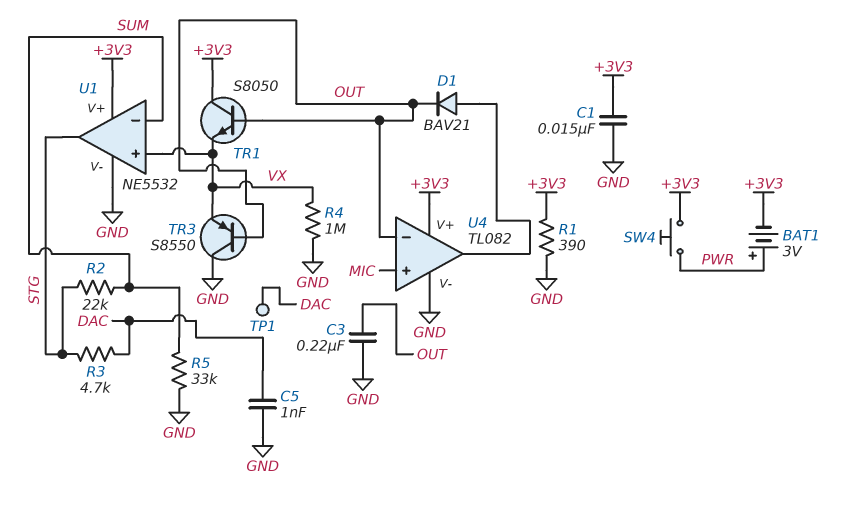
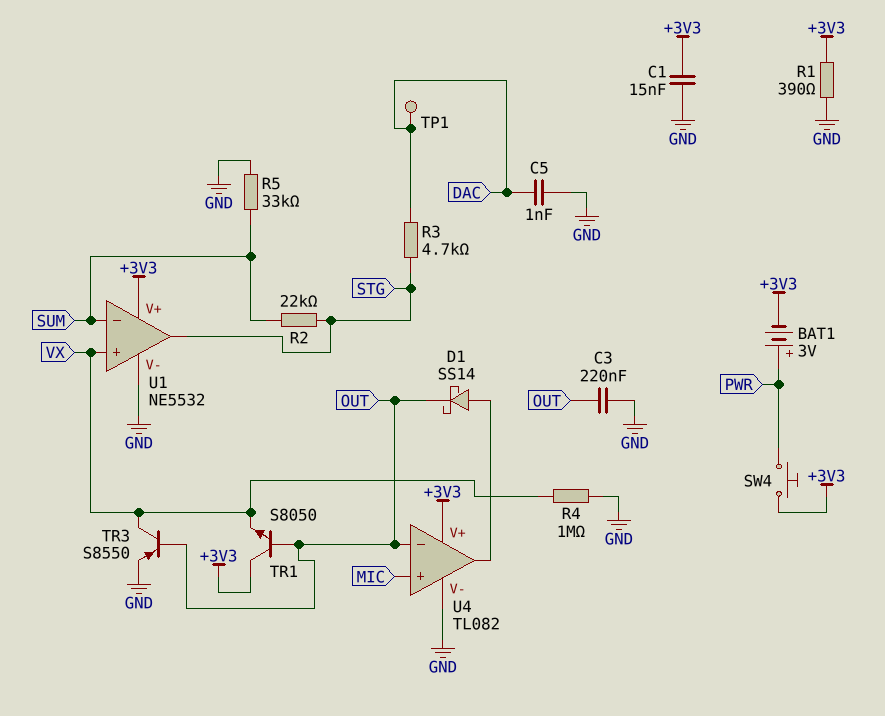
D1: diode BAV21 (A U4/out, K OUT) -> schottky SS14 (A U4/out, K OUT)
TR3: PNP S8550 (B OUT, C GND, E VX) -> PNP S8550 (B OUT, C VX, E GND)

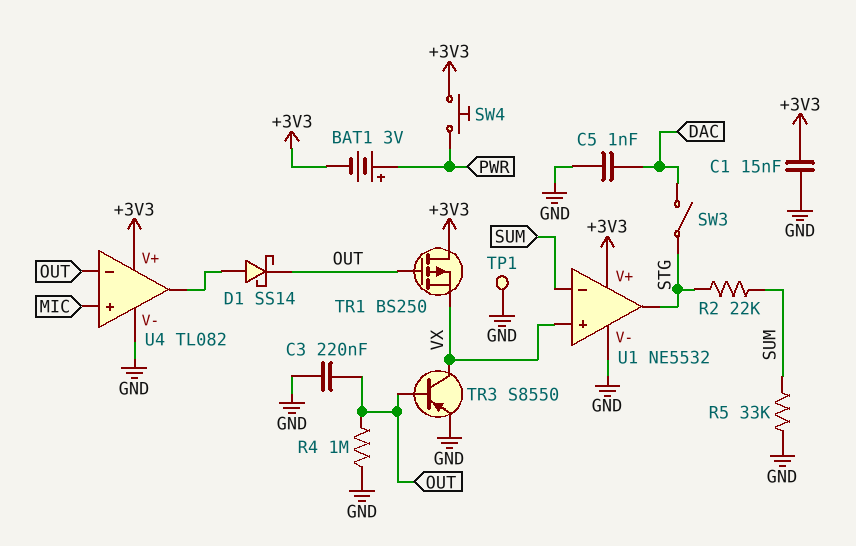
R1: 390 (+3V3, GND) -> none
R3: 4.7k (DAC, STG) -> none
R4: 1M (GND, VX) -> 1M (GND, OUT)
SW3: none -> switch (DAC, STG)
TP1: test point (DAC) -> test point (GND)
TR1: NPN S8050 (B OUT, C +3V3, E VX) -> PMOS BS250 (G OUT, D +3V3, S VX)

